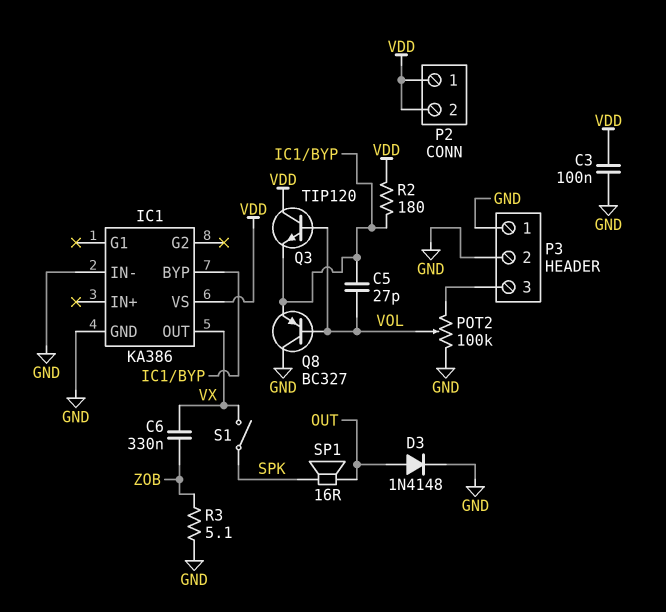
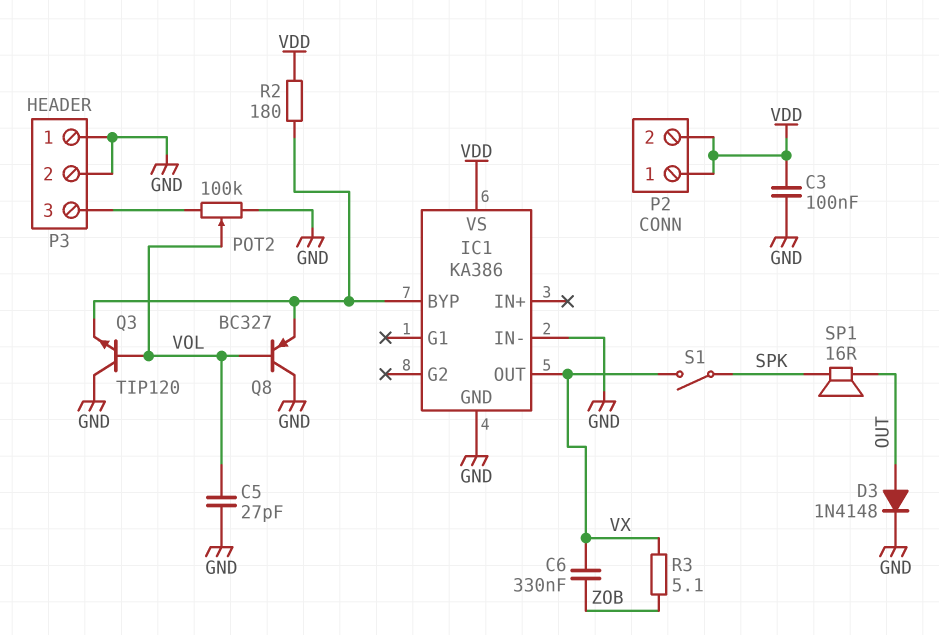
C5: 27pF (IC1/BYP, VOL) -> 27pF (GND, VOL)
Q3: NPN TIP120 (B VOL, C VDD, E IC1/BYP) -> NPN TIP120 (B VOL, C GND, E IC1/BYP)
R3: 5.1 (GND, ZOB) -> 5.1 (VX, ZOB)

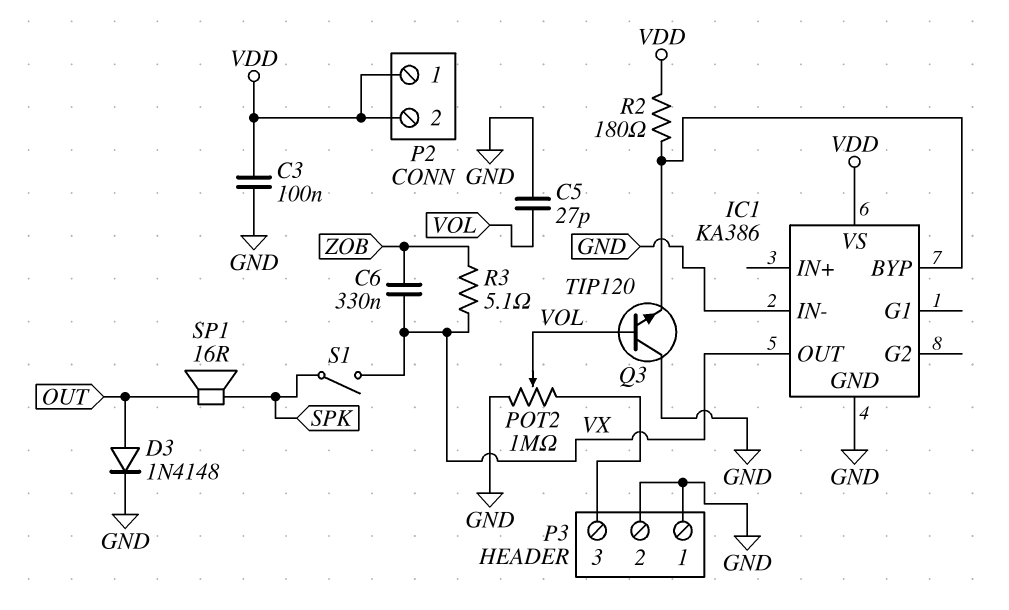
POT2: 100k (GND, P3/3, wiper VOL) -> 1M (GND, P3/3, wiper VOL)
Q8: PNP BC327 (B VOL, C GND, E IC1/BYP) -> none

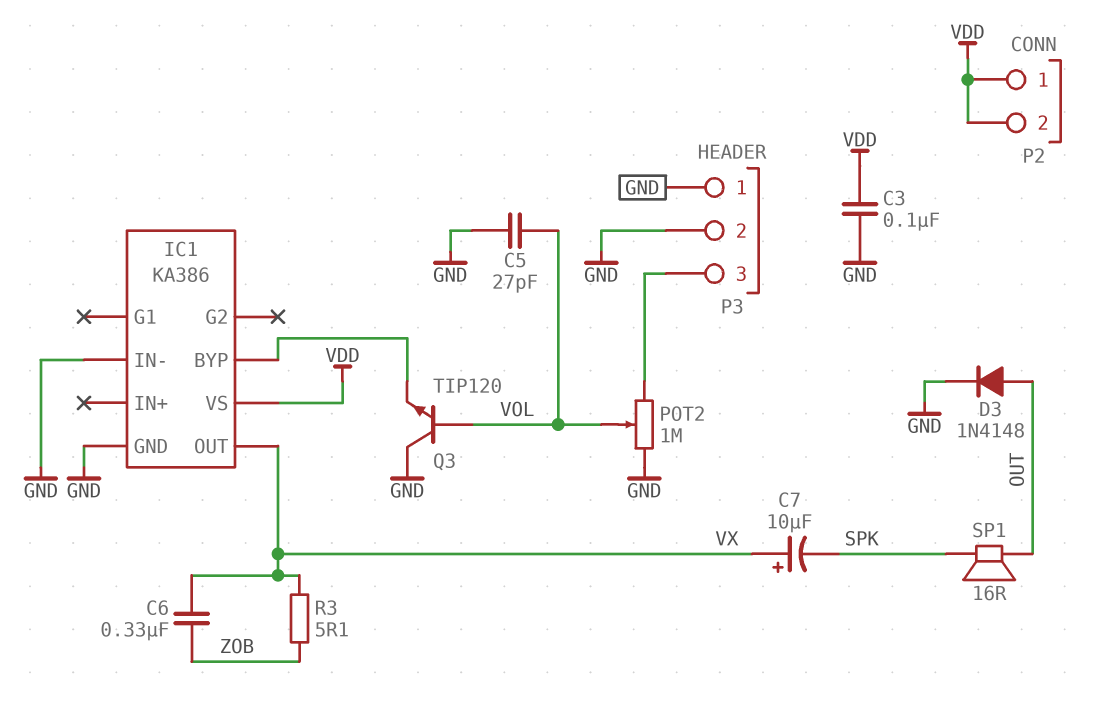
C7: none -> 10uF (plus VX, minus SPK)
R2: 180 (IC1/BYP, VDD) -> none
S1: switch (SPK, VX) -> none

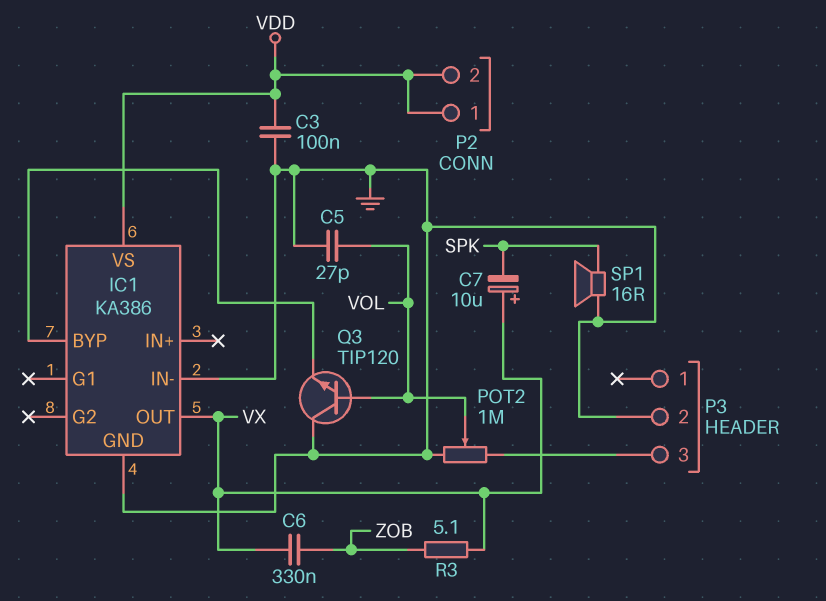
D3: diode 1N4148 (A OUT, K GND) -> none
P3 pin 1: GND -> none
SP1: speaker 16R (OUT, SPK) -> speaker 16R (GND, SPK)

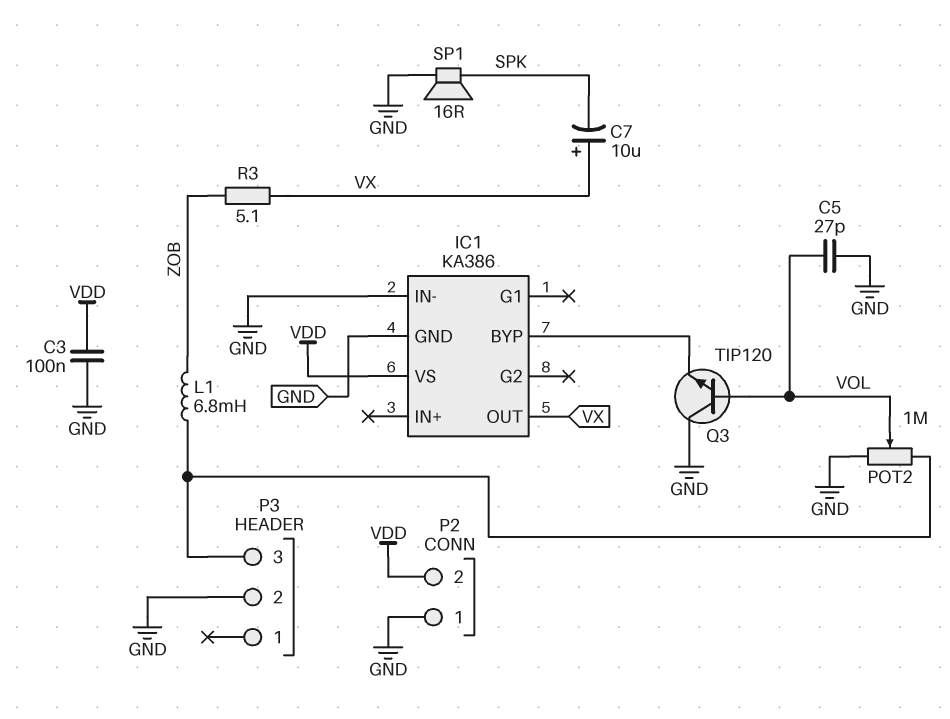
C6: 330nF (VX, ZOB) -> none
L1: none -> 6.8mH (P3/3, ZOB)
P2 pin 1: VDD -> GND

